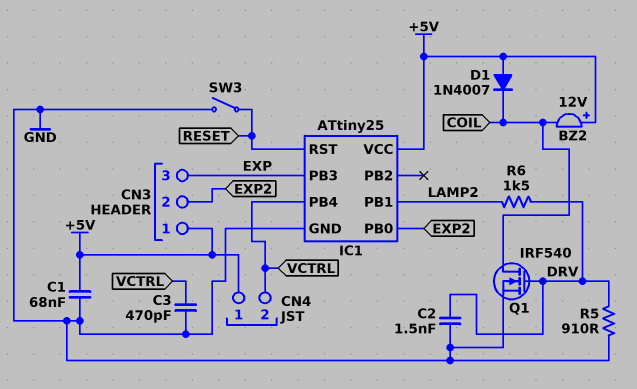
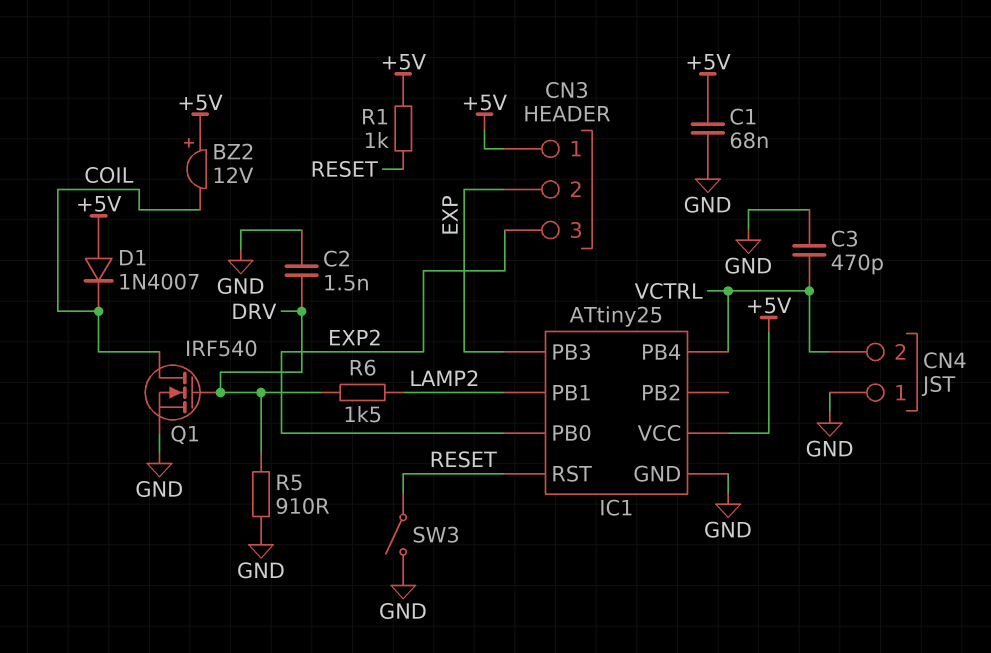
CN3 pin 2: EXP2 -> EXP
CN3 pin 3: EXP -> EXP2
CN4 pin 1: +5V -> GND
R1: none -> 1k (+5V, RESET)

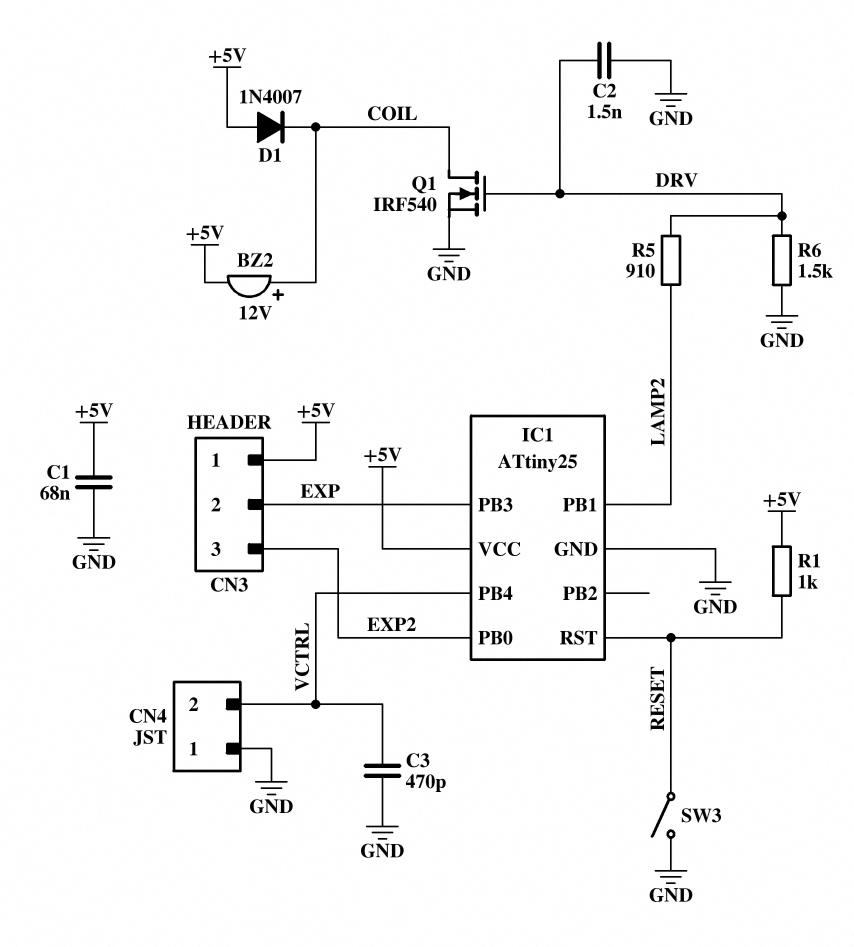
BZ2: buzzer 12V (plus +5V, minus COIL) -> buzzer 12V (plus COIL, minus +5V)
R5: 910 (DRV, GND) -> 910 (DRV, LAMP2)
R6: 1.5k (DRV, LAMP2) -> 1.5k (DRV, GND)

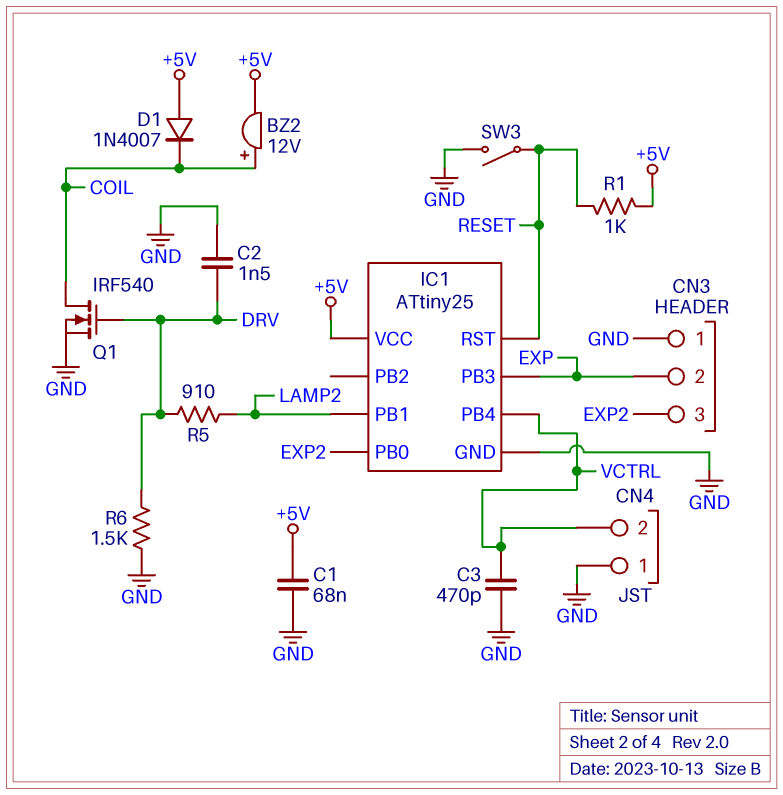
CN3 pin 1: +5V -> GND

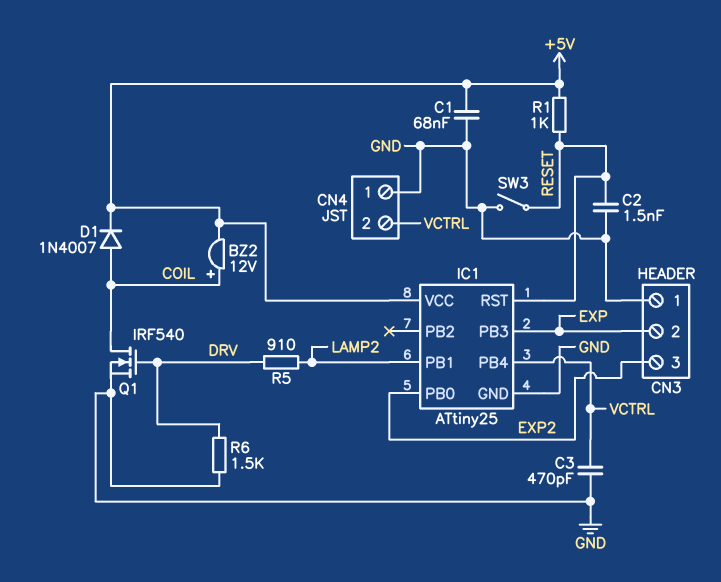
C2: 1.5nF (DRV, GND) -> 1.5nF (GND, RESET)
D1: diode 1N4007 (A +5V, K COIL) -> diode 1N4007 (A COIL, K +5V)

